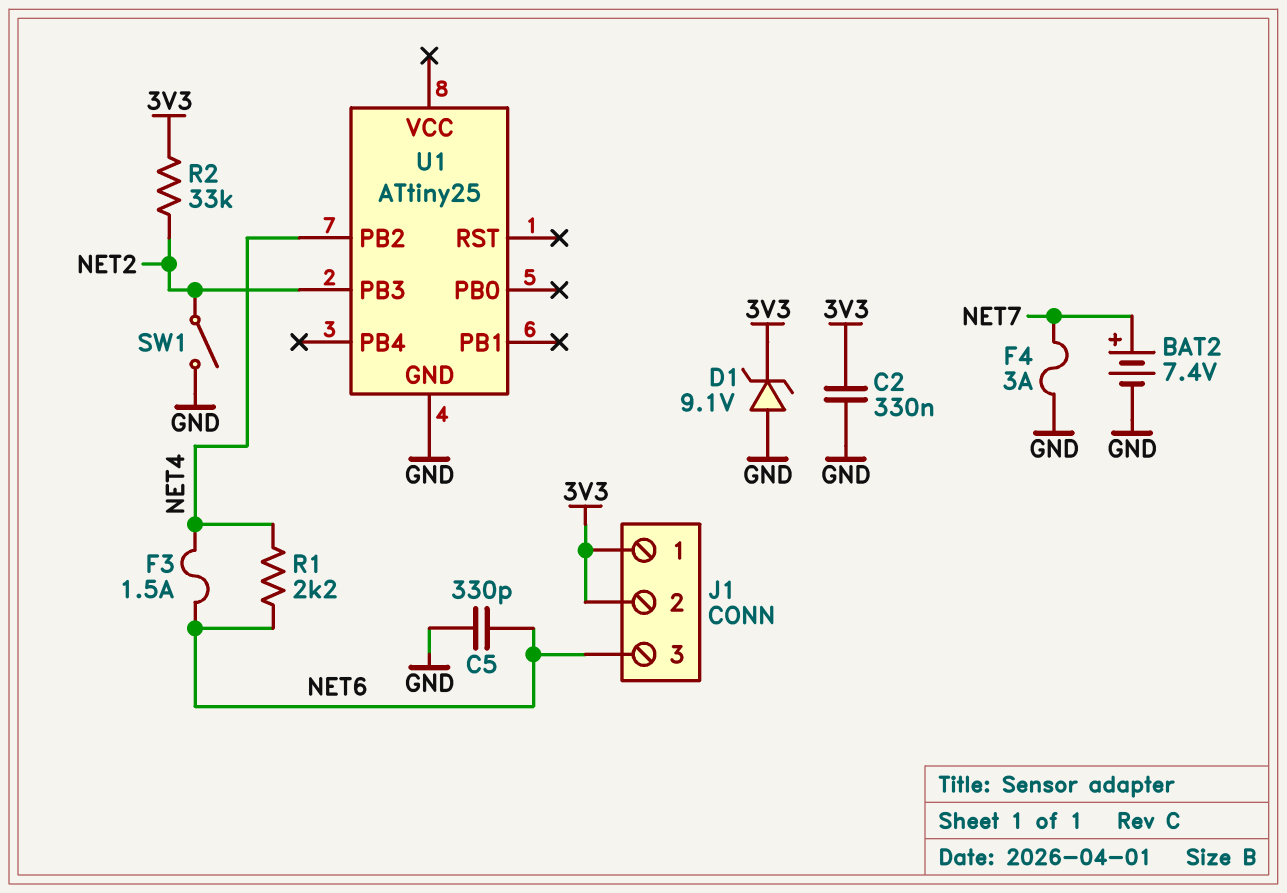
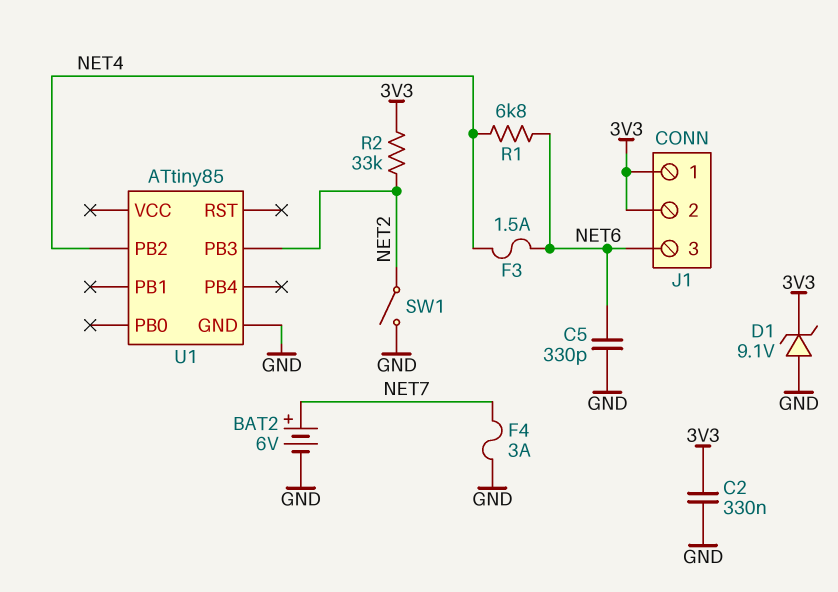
BAT2: 7.4V (plus NET7, minus GND) -> 6V (plus NET7, minus GND)
R1: 2.2k (NET4, NET6) -> 6.8k (NET4, NET6)
U1: ATtiny25 -> ATtiny85

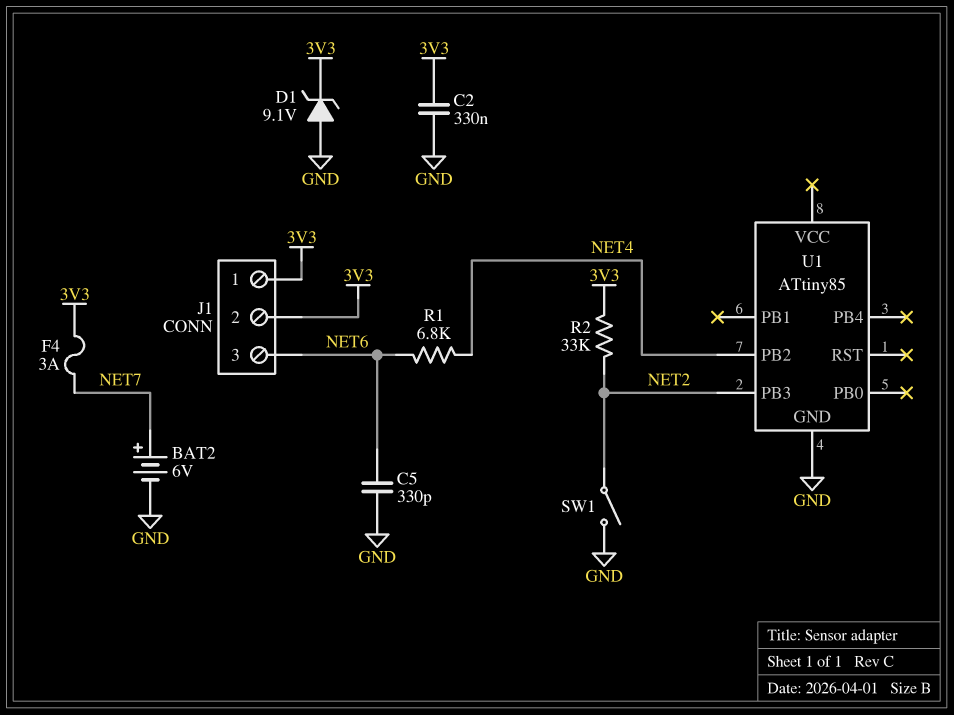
F3: 1.5A (NET4, NET6) -> none
F4: 3A (GND, NET7) -> 3A (3V3, NET7)

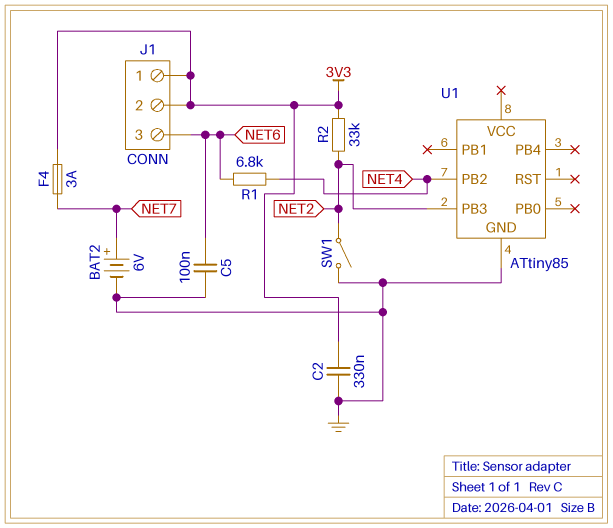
C5: 330pF (GND, NET6) -> 100nF (GND, NET6)
D1: zener 9.1V (A GND, K 3V3) -> none

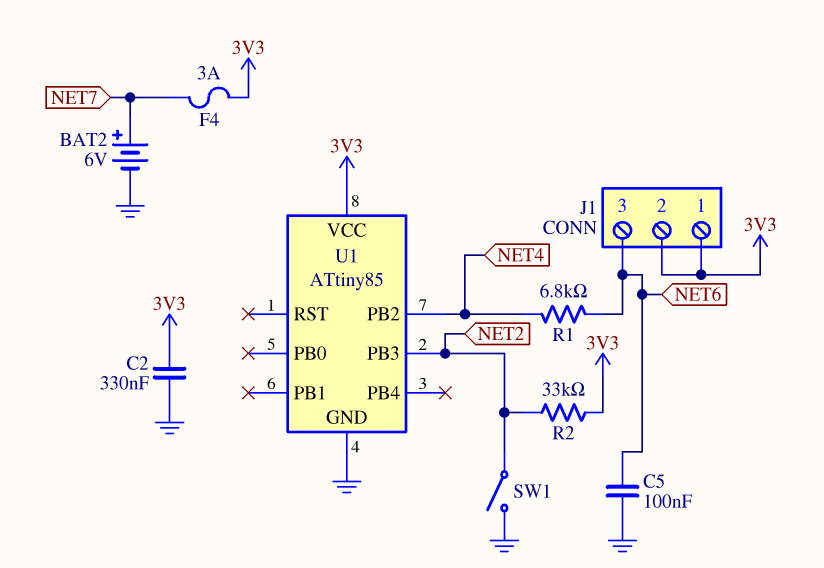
U1 pin VCC: none -> 3V3

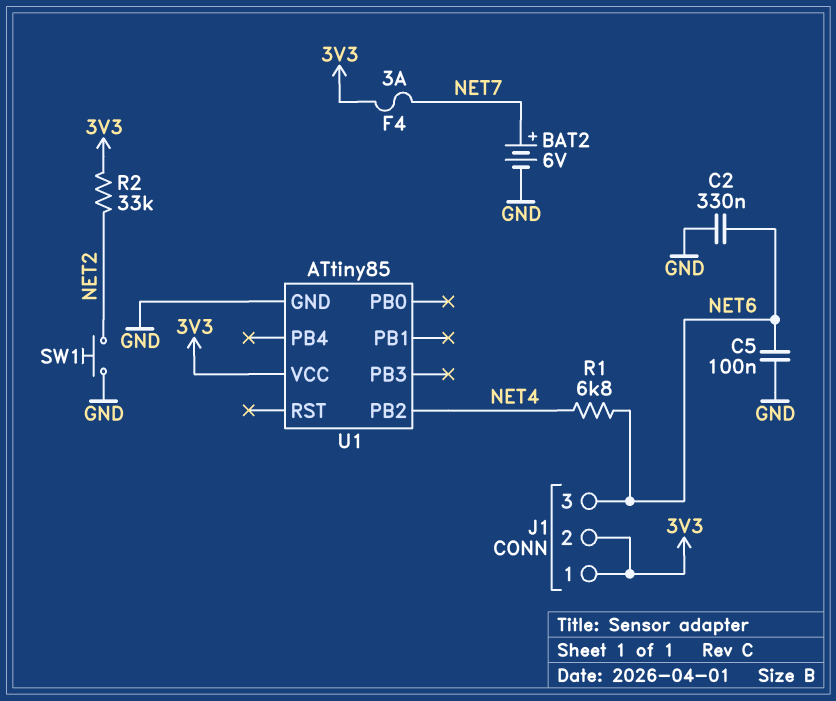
C2: 330nF (3V3, GND) -> 330nF (GND, NET6)
SW1: switch (GND, NET2) -> button (GND, NET2)
U1 pin PB3: NET2 -> none

